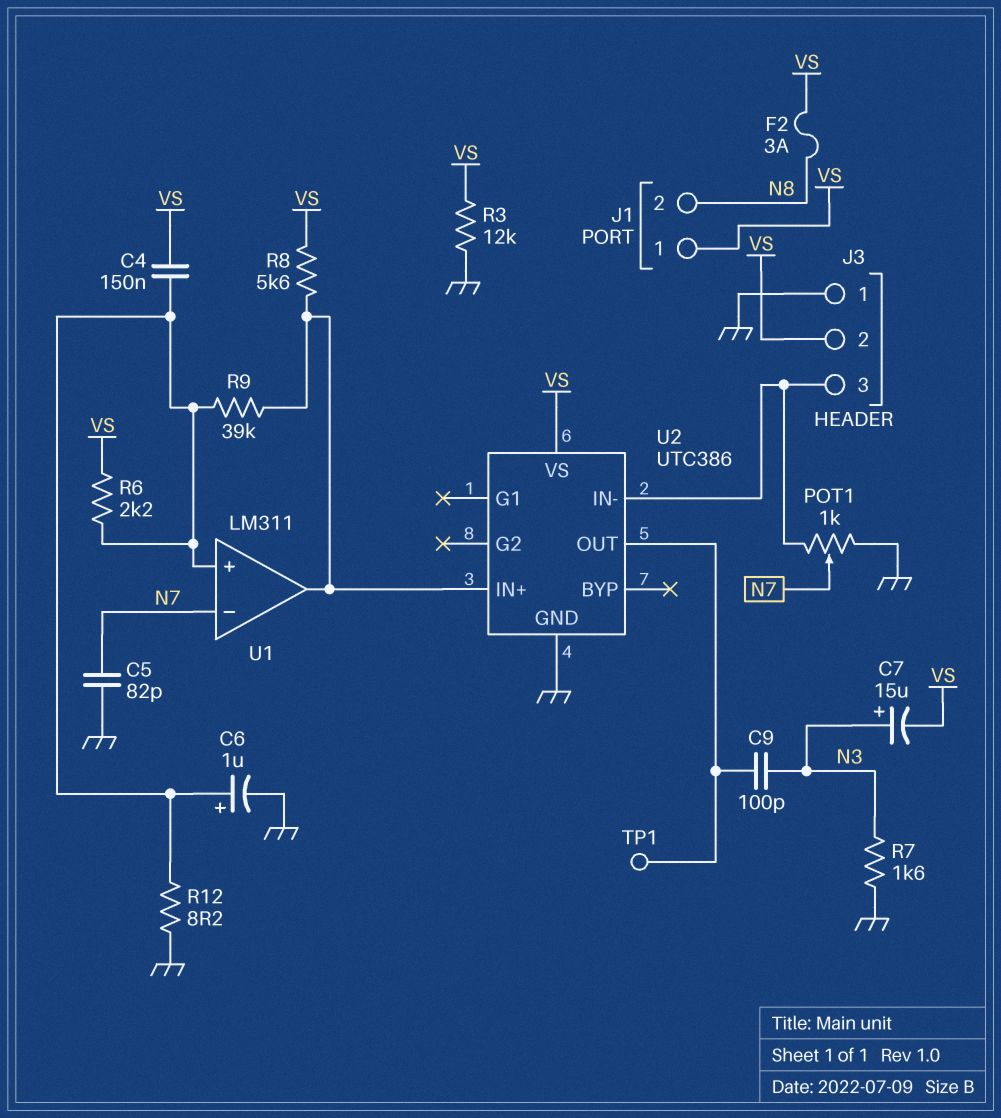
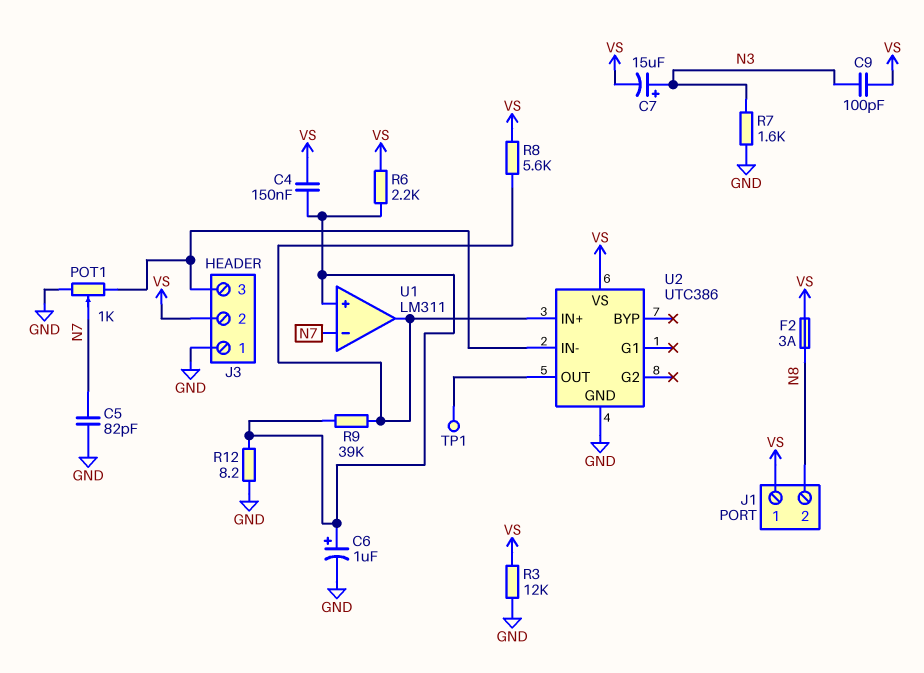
C9: 100pF (N3, U2/OUT) -> 100pF (N3, VS)

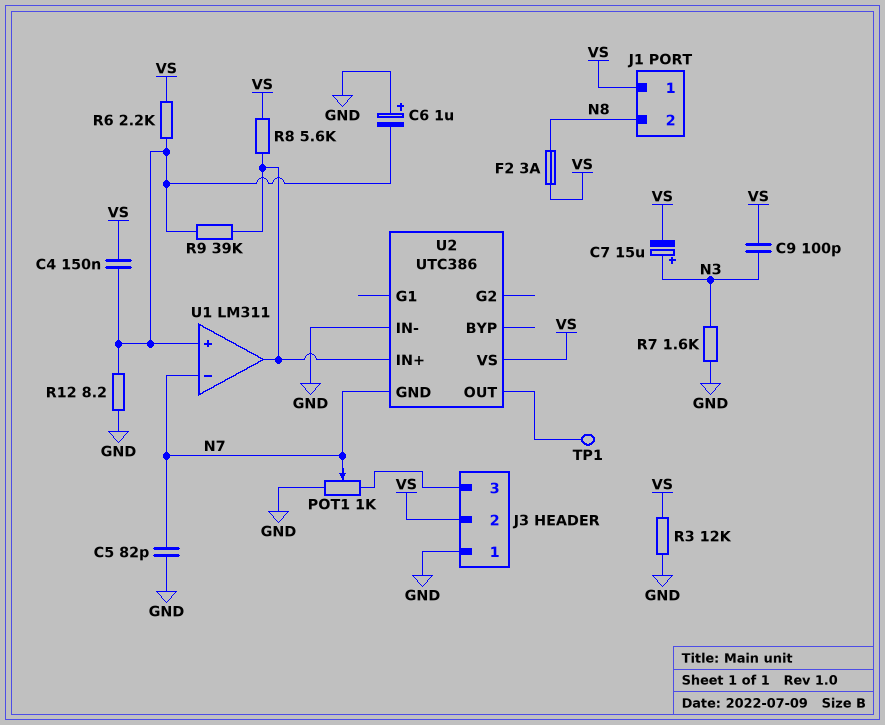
C6: 1uF (plus U1/in+, minus GND) -> 1uF (plus GND, minus U1/in+)
U2 pin GND: GND -> N7
U2 pin IN-: J3/3 -> GND

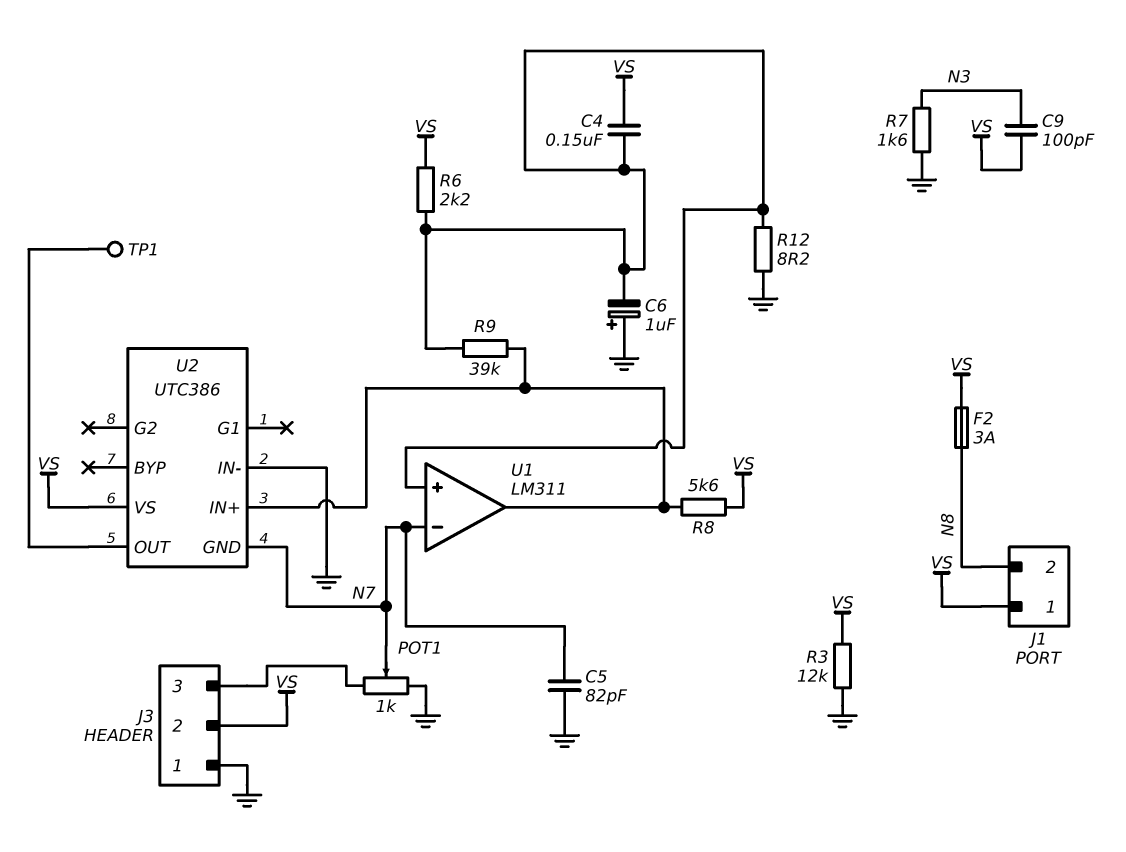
C7: 15uF (plus N3, minus VS) -> none

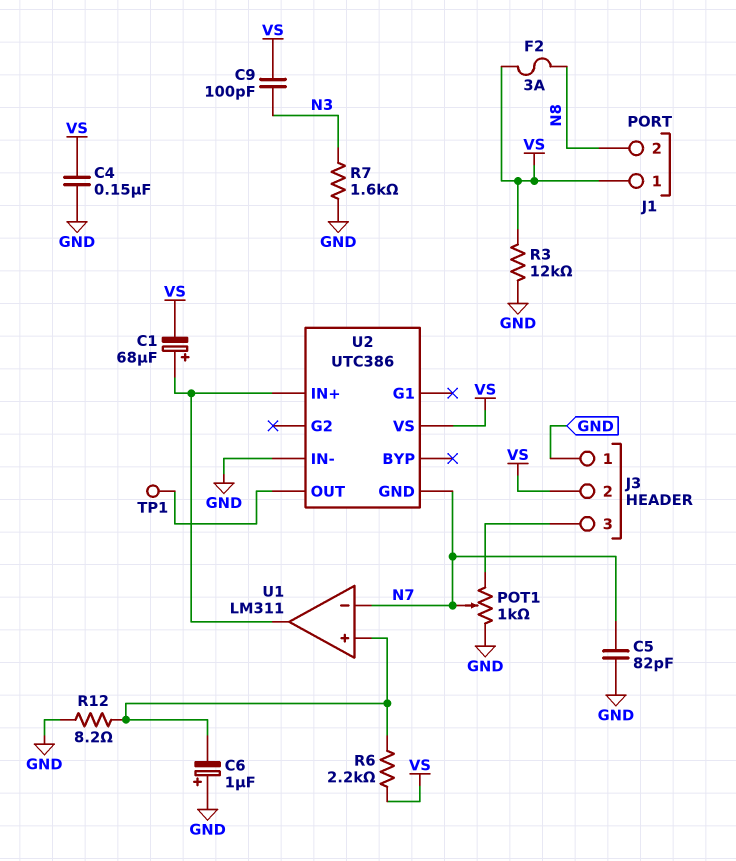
C1: none -> 68uF (plus U1/out, minus VS)
C4: 150nF (U1/in+, VS) -> 150nF (GND, VS)
R8: 5.6k (U1/out, VS) -> none
R9: 39k (U1/in+, U1/out) -> none

